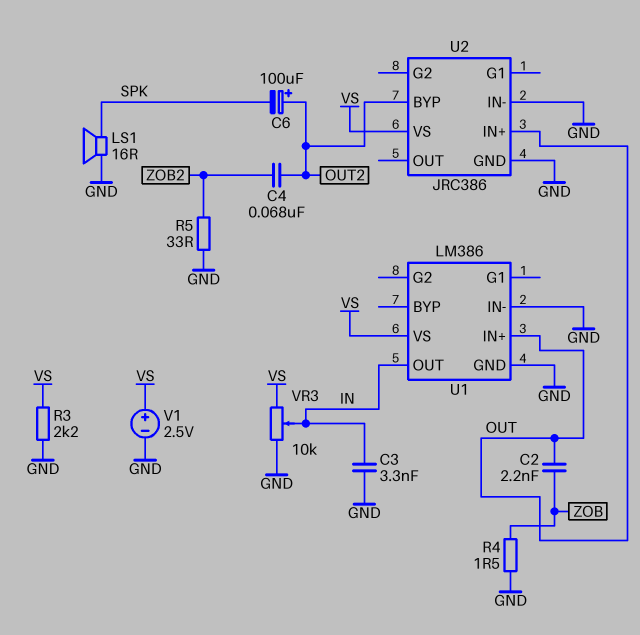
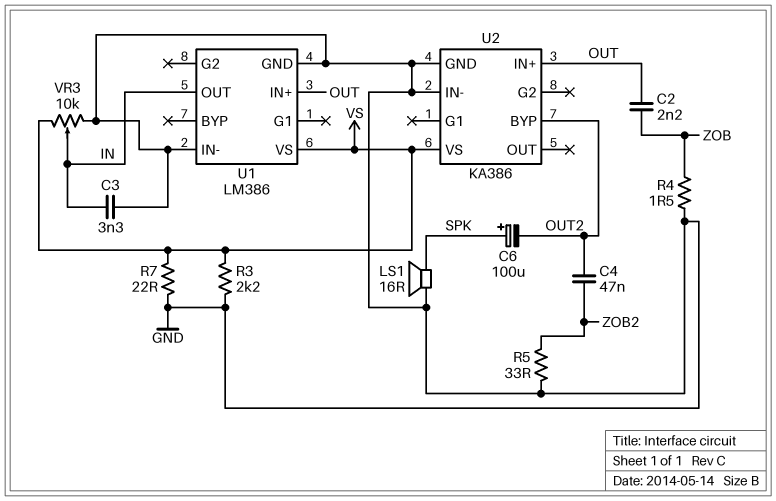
C4: 68nF (OUT2, ZOB2) -> 47nF (OUT2, ZOB2)
C6: 100uF (plus OUT2, minus SPK) -> 100uF (plus SPK, minus OUT2)
R7: none -> 22 (GND, VS)
U2: JRC386 -> KA386
V1: 2.5V (plus VS, minus GND) -> none

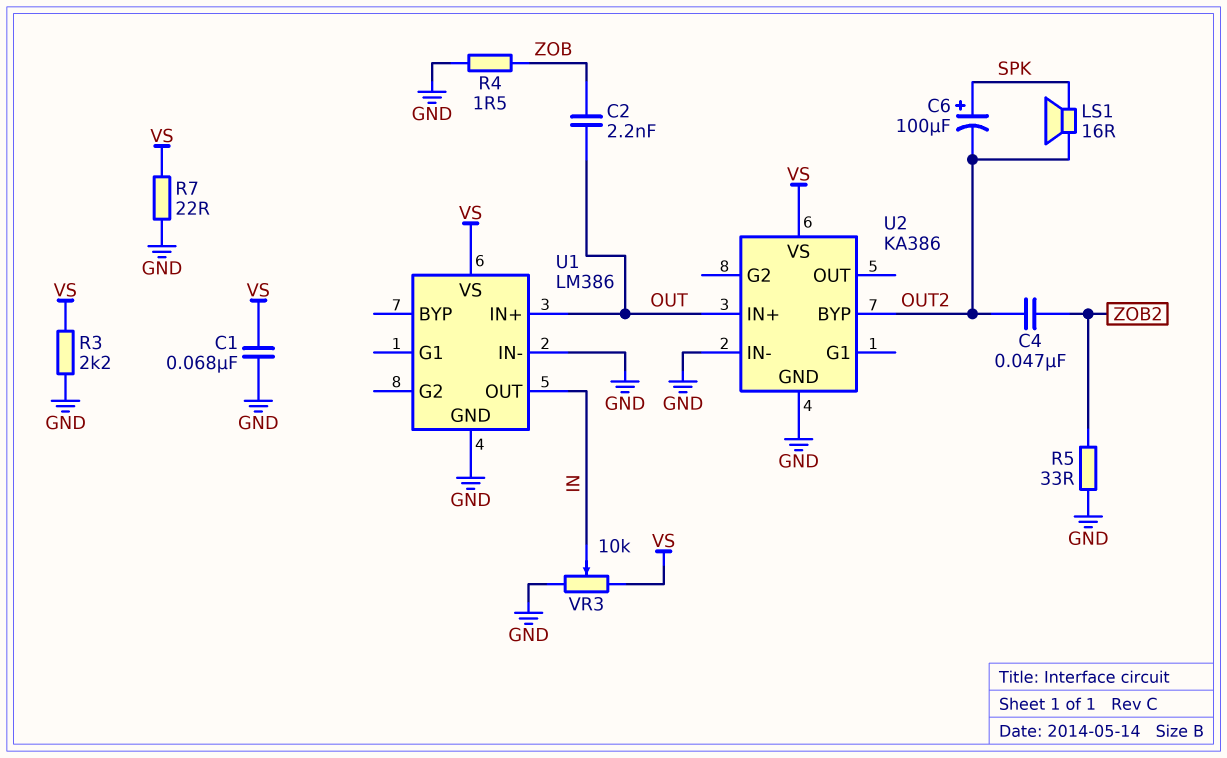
C1: none -> 68nF (GND, VS)
C3: 3.3nF (GND, IN) -> none
LS1: speaker 16R (GND, SPK) -> speaker 16R (OUT2, SPK)

